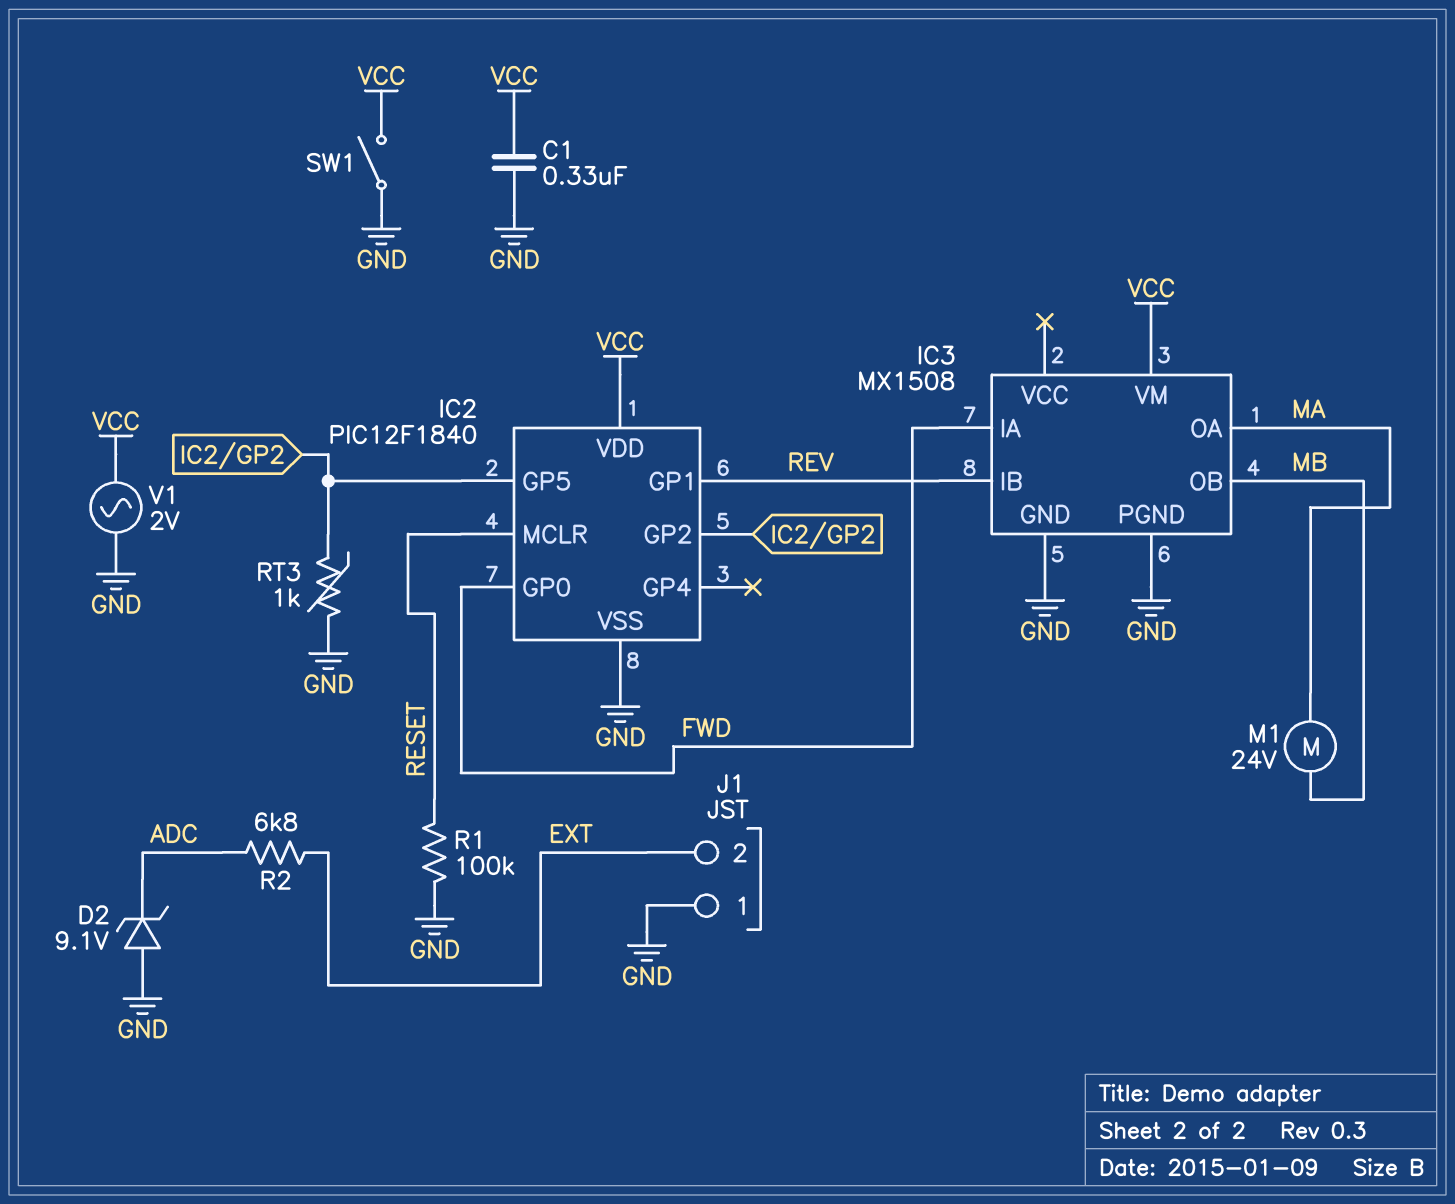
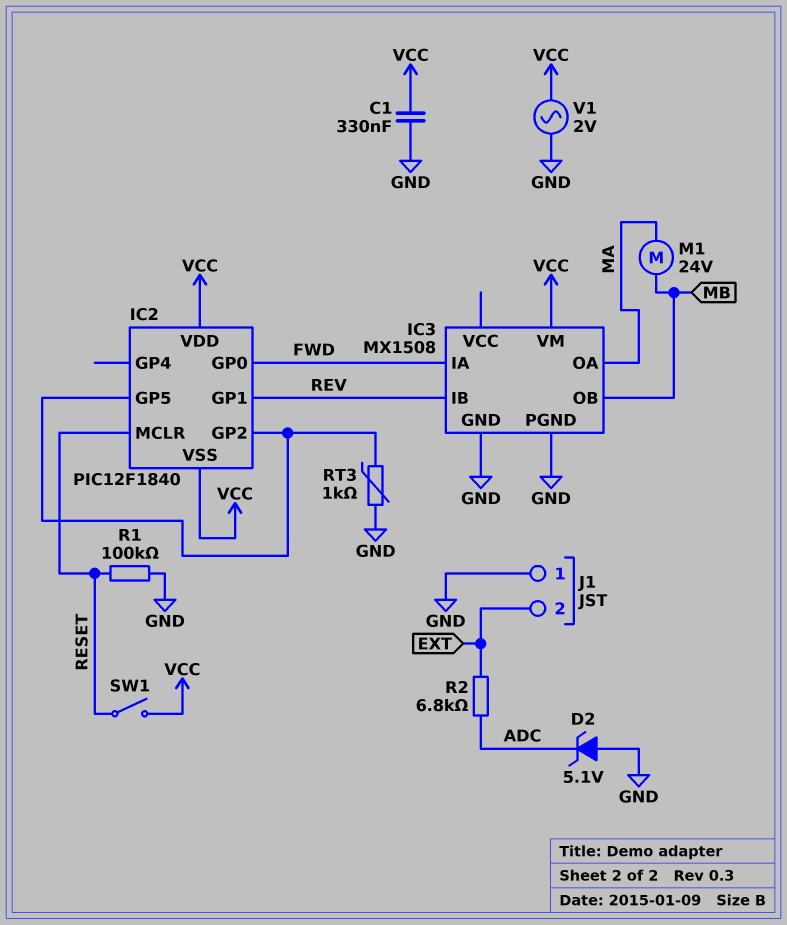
D2: zener 9.1V (A GND, K ADC) -> zener 5.1V (A GND, K ADC)
IC2 pin VSS: GND -> VCC
SW1: switch (GND, VCC) -> switch (RESET, VCC)

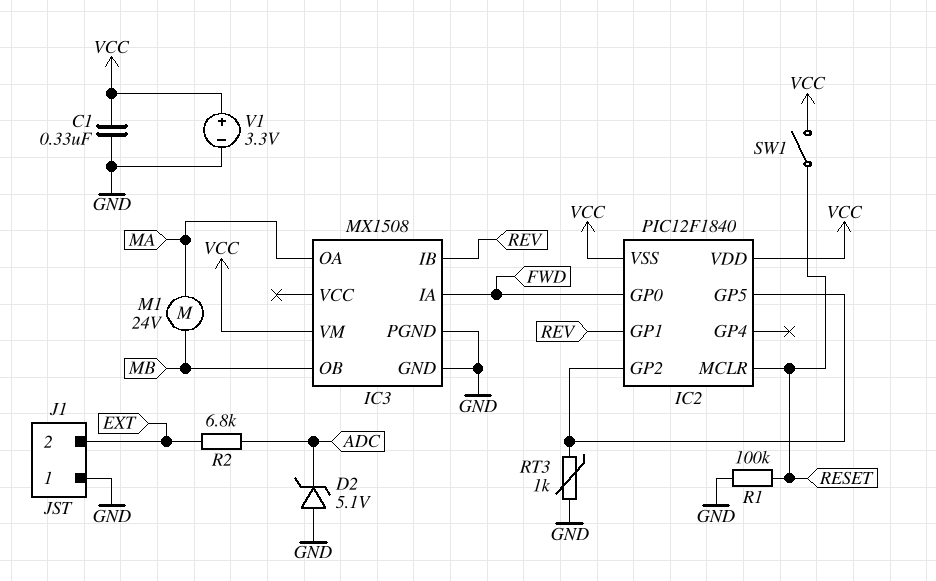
V1: AC 2V (GND, VCC) -> 3.3V (plus VCC, minus GND)

